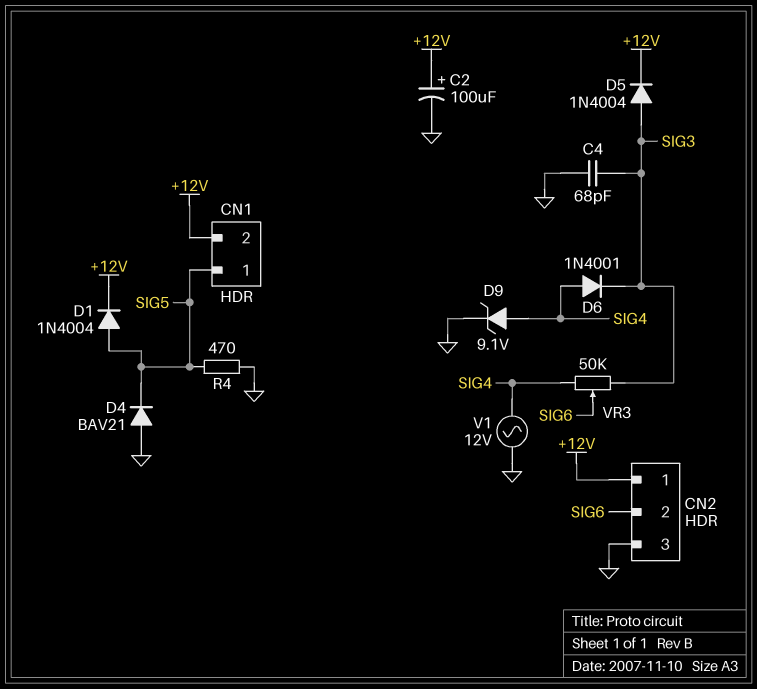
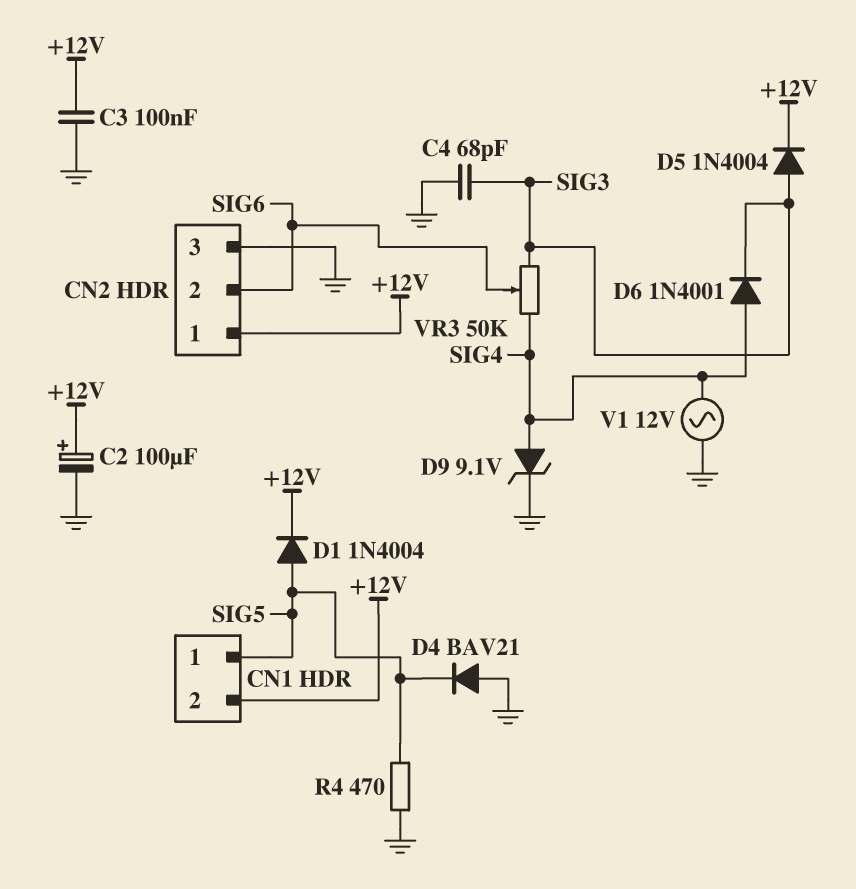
C3: none -> 100nF (+12V, GND)

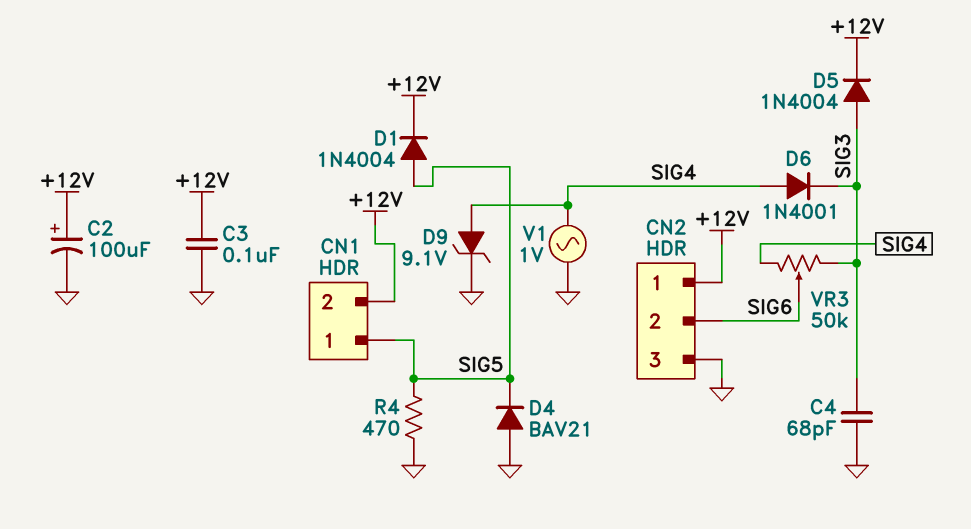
V1: AC 12V (GND, SIG4) -> AC 1V (GND, SIG4)

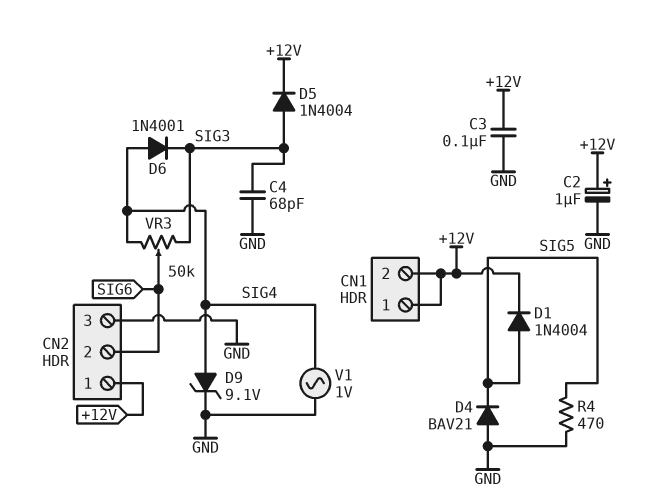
C2: 100uF (plus +12V, minus GND) -> 1uF (plus +12V, minus GND)
CN1 pin 1: SIG5 -> +12V

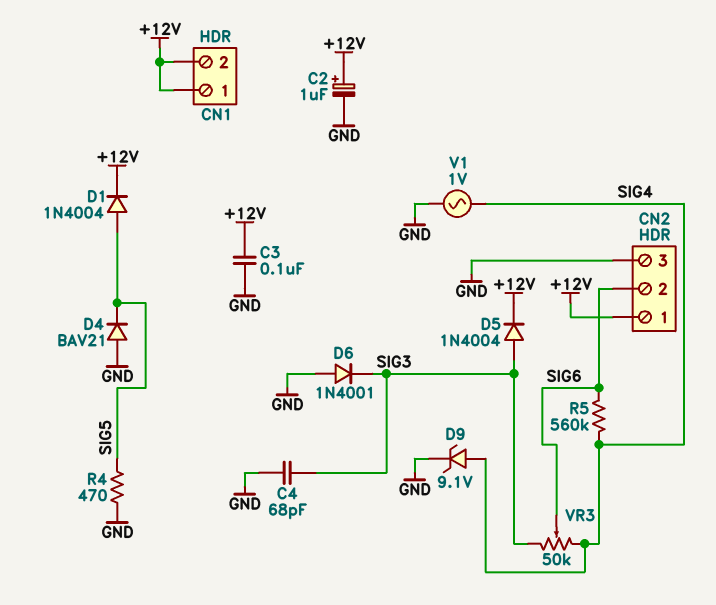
D6: diode 1N4001 (A SIG4, K SIG3) -> diode 1N4001 (A GND, K SIG3)
R5: none -> 560k (SIG4, SIG6)

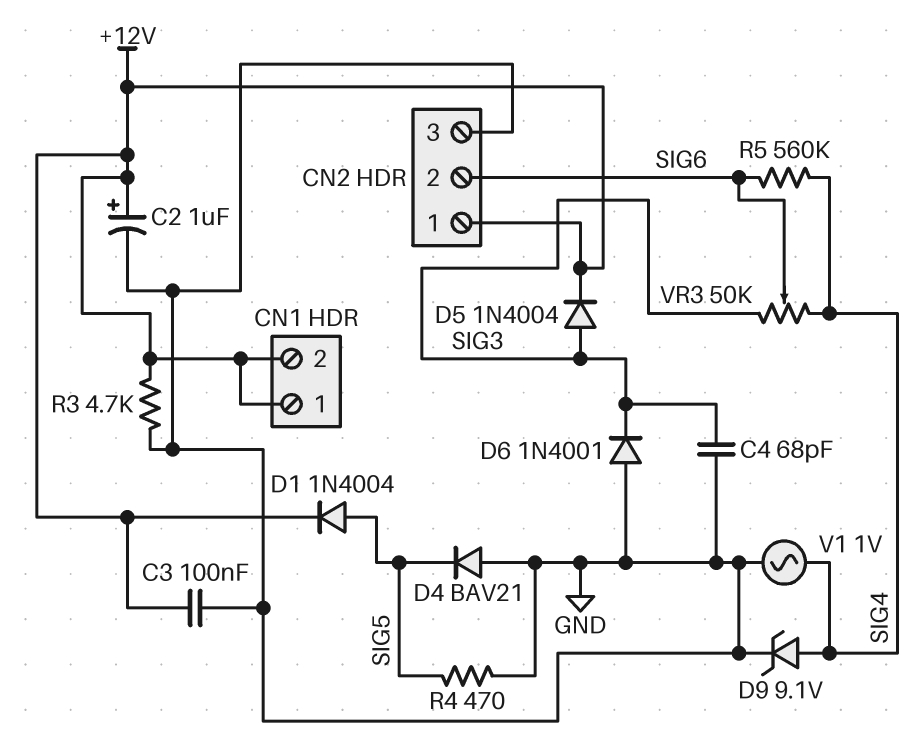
R3: none -> 4.7k (+12V, GND)

